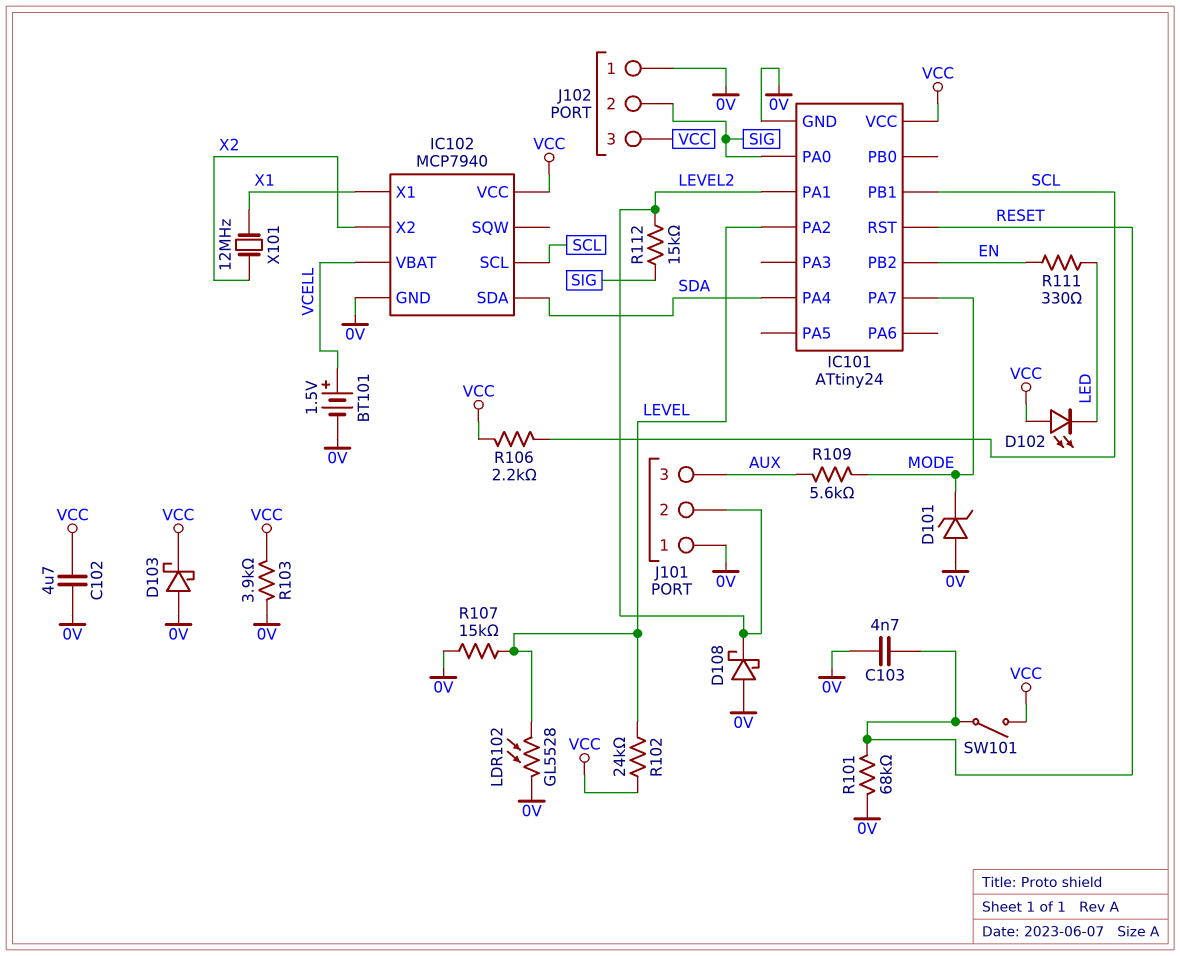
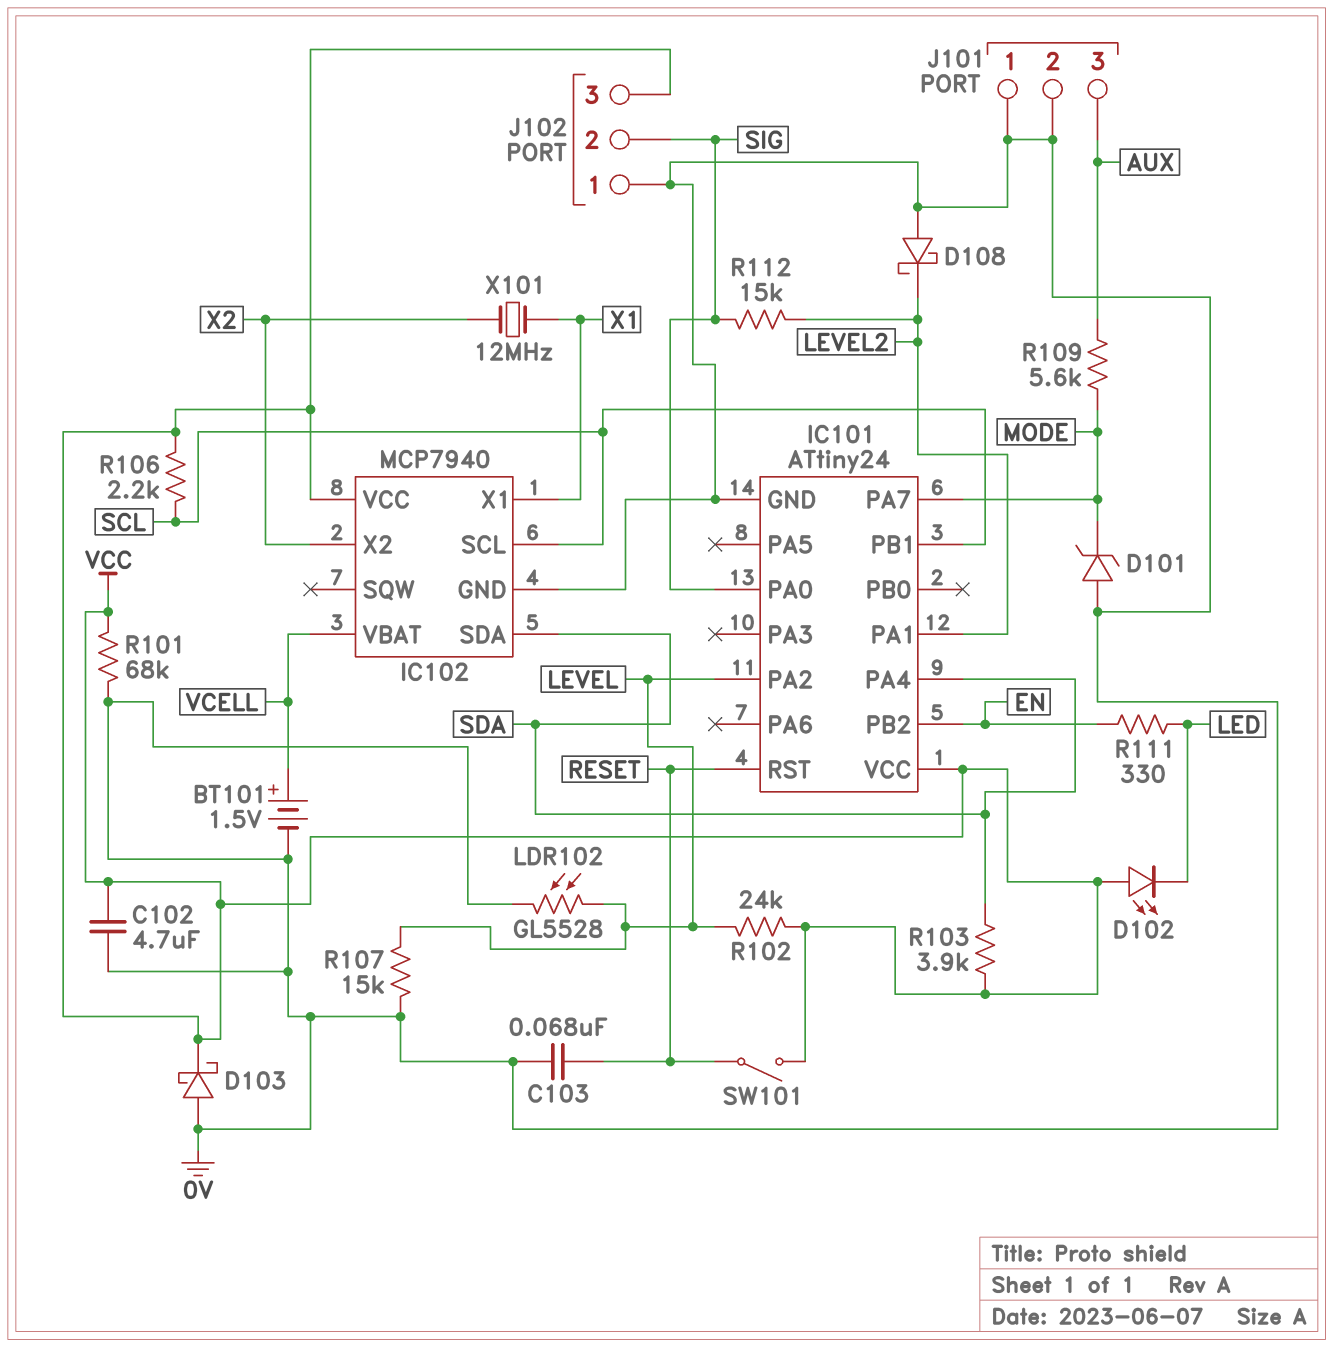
C103: 4.7nF (0V, RESET) -> 68nF (0V, RESET)
J101 pin 2: LEVEL2 -> 0V
R101: 68k (0V, RESET) -> 68k (0V, VCC)
R103: 3.9k (0V, VCC) -> 3.9k (SDA, VCC)

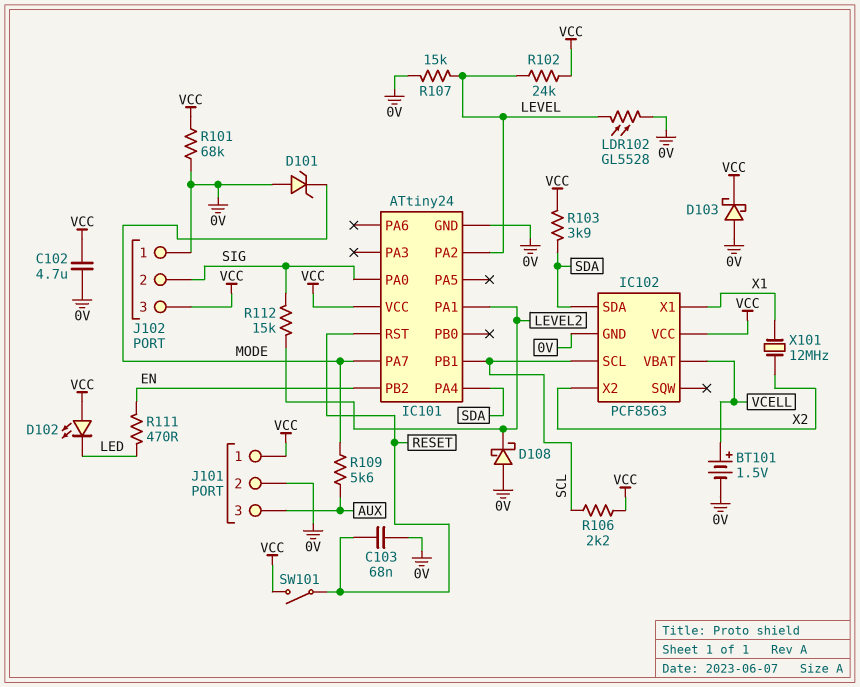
IC102: MCP7940 -> PCF8563
J101 pin 1: 0V -> VCC
R111: 330 (EN, LED) -> 470 (EN, LED)

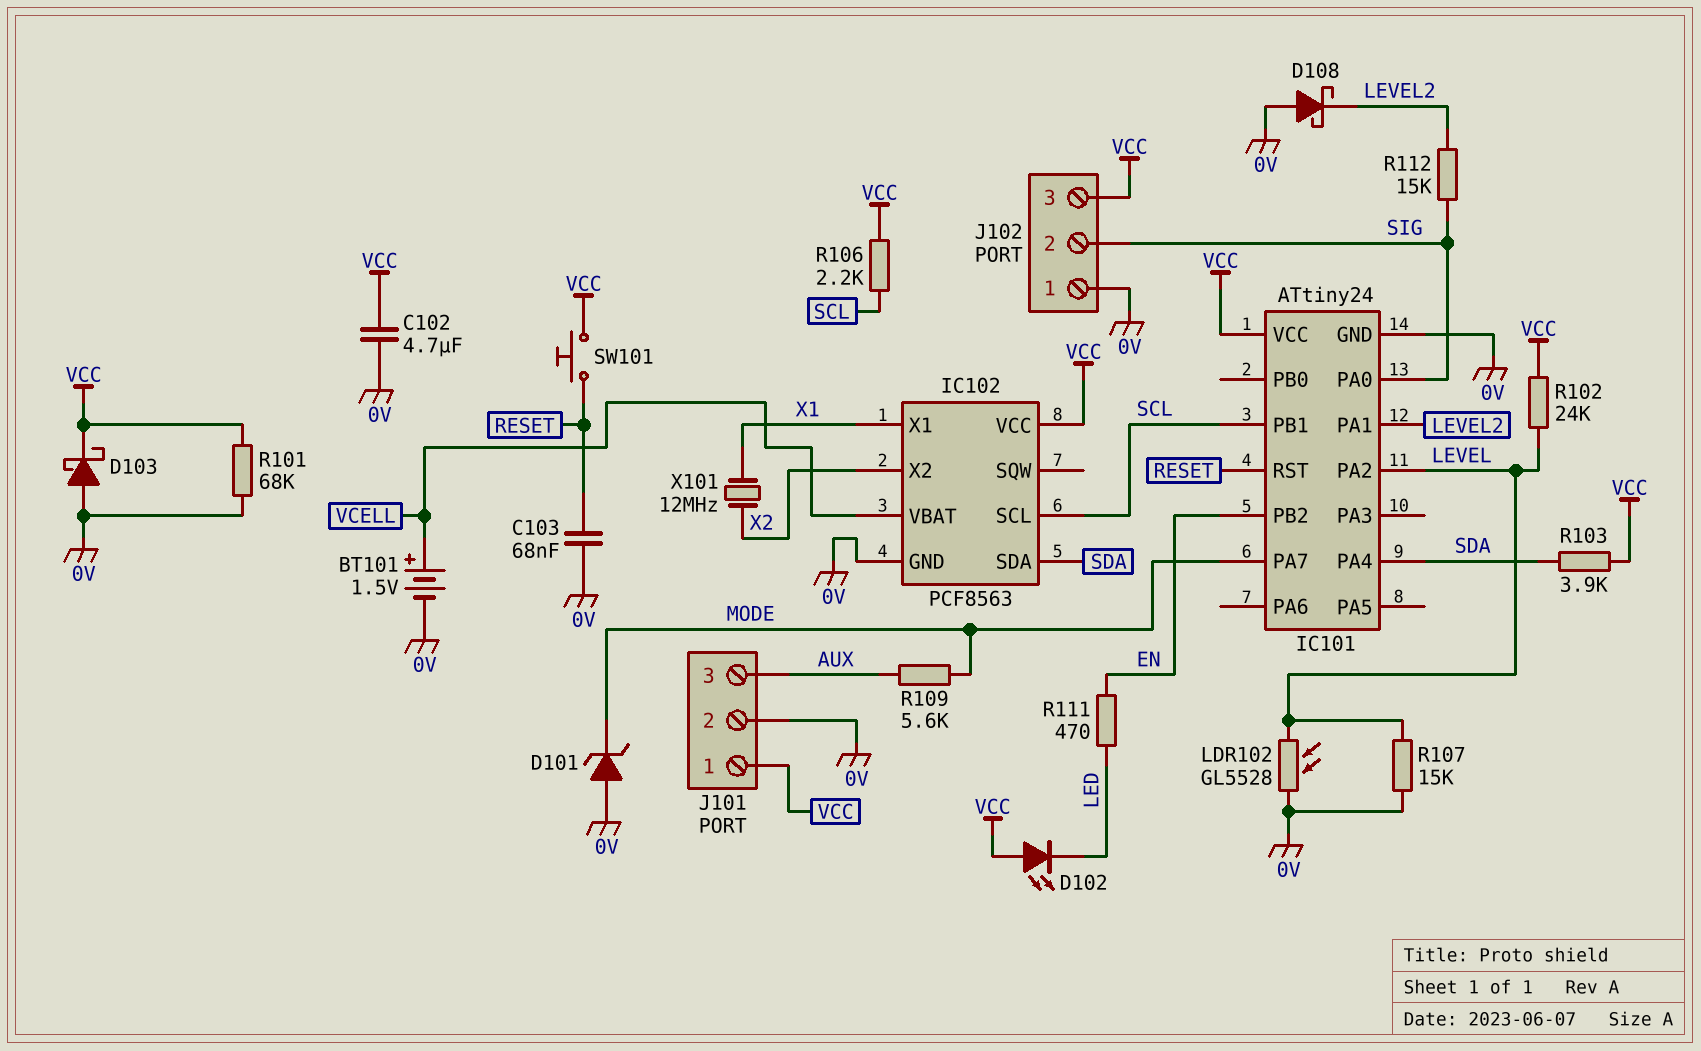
SW101: switch (RESET, VCC) -> button (RESET, VCC)

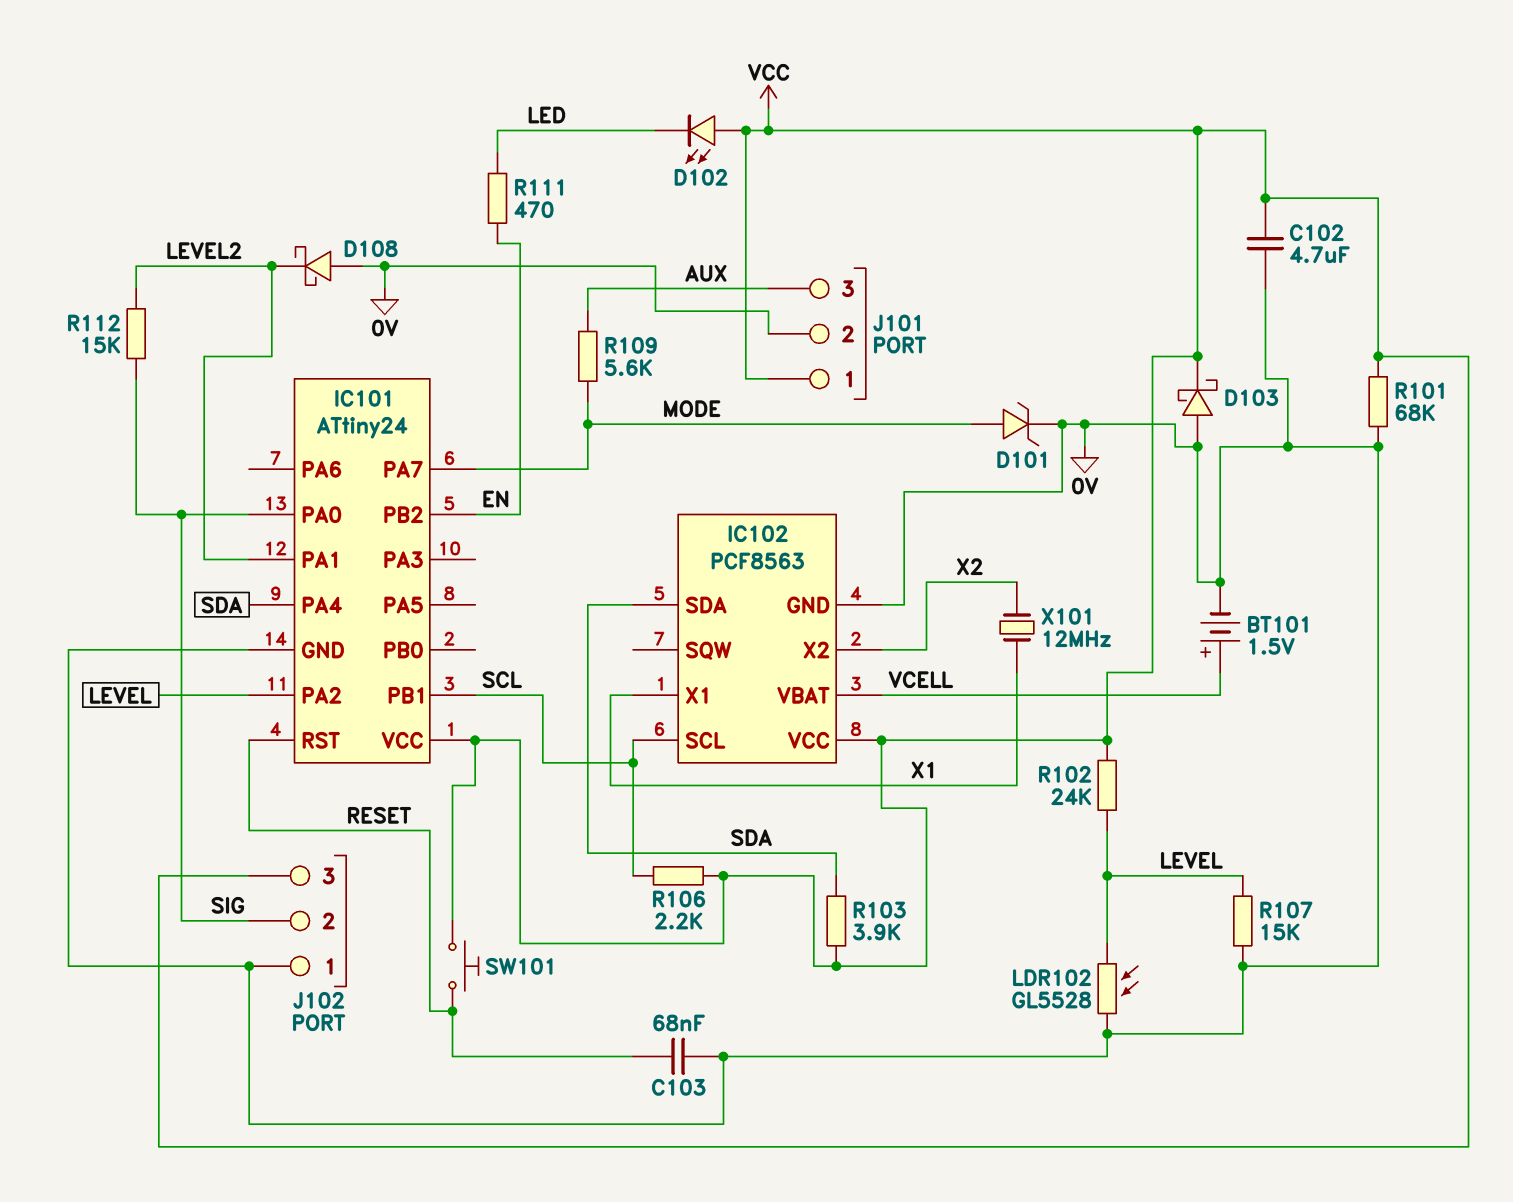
D101: zener (A 0V, K MODE) -> zener (A MODE, K 0V)

